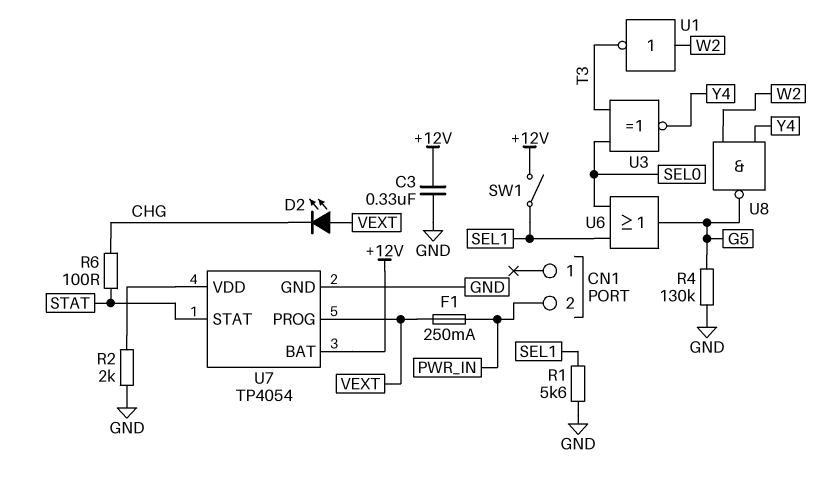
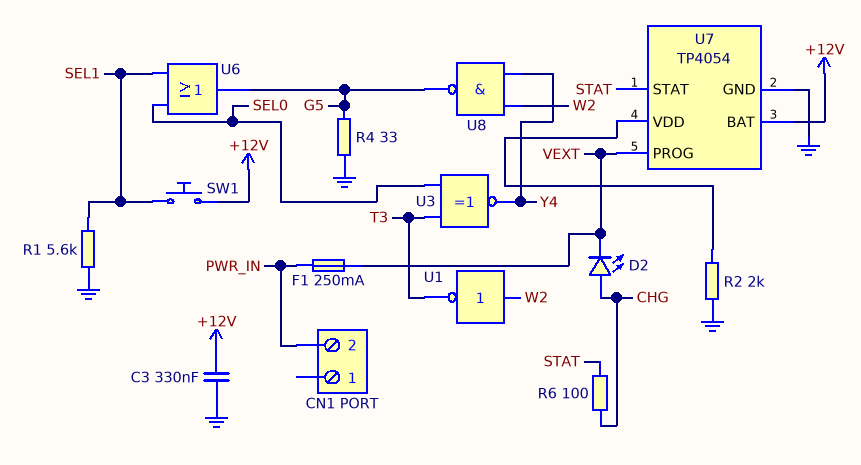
D2: LED (A VEXT, K CHG) -> LED (A CHG, K VEXT)
R4: 130k (G5, GND) -> 33 (G5, GND)
SW1: switch (+12V, SEL1) -> button (+12V, SEL1)

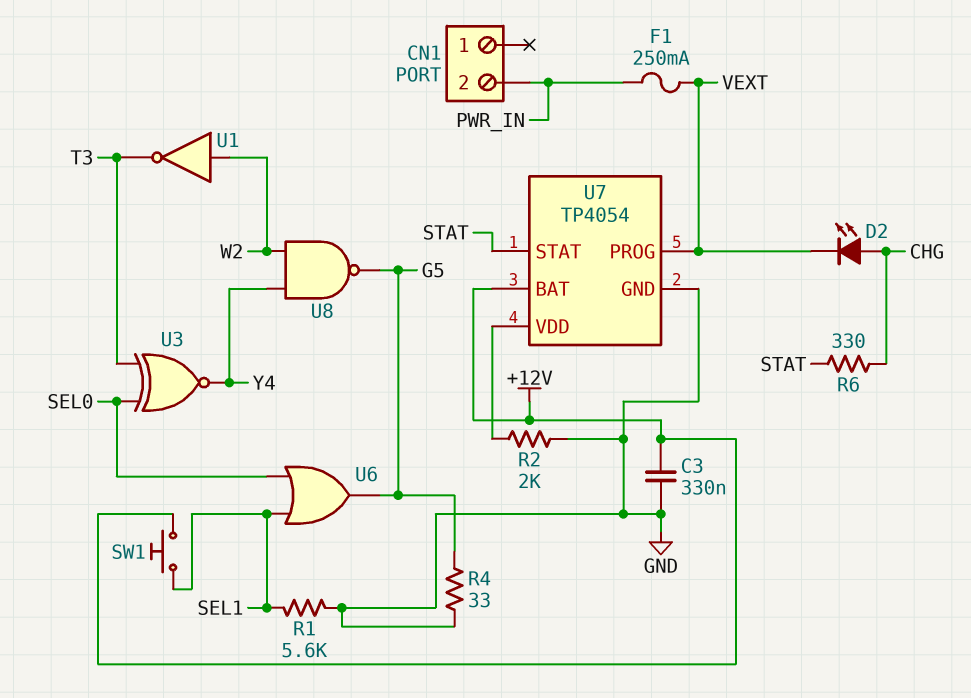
R6: 100 (CHG, STAT) -> 330 (CHG, STAT)

